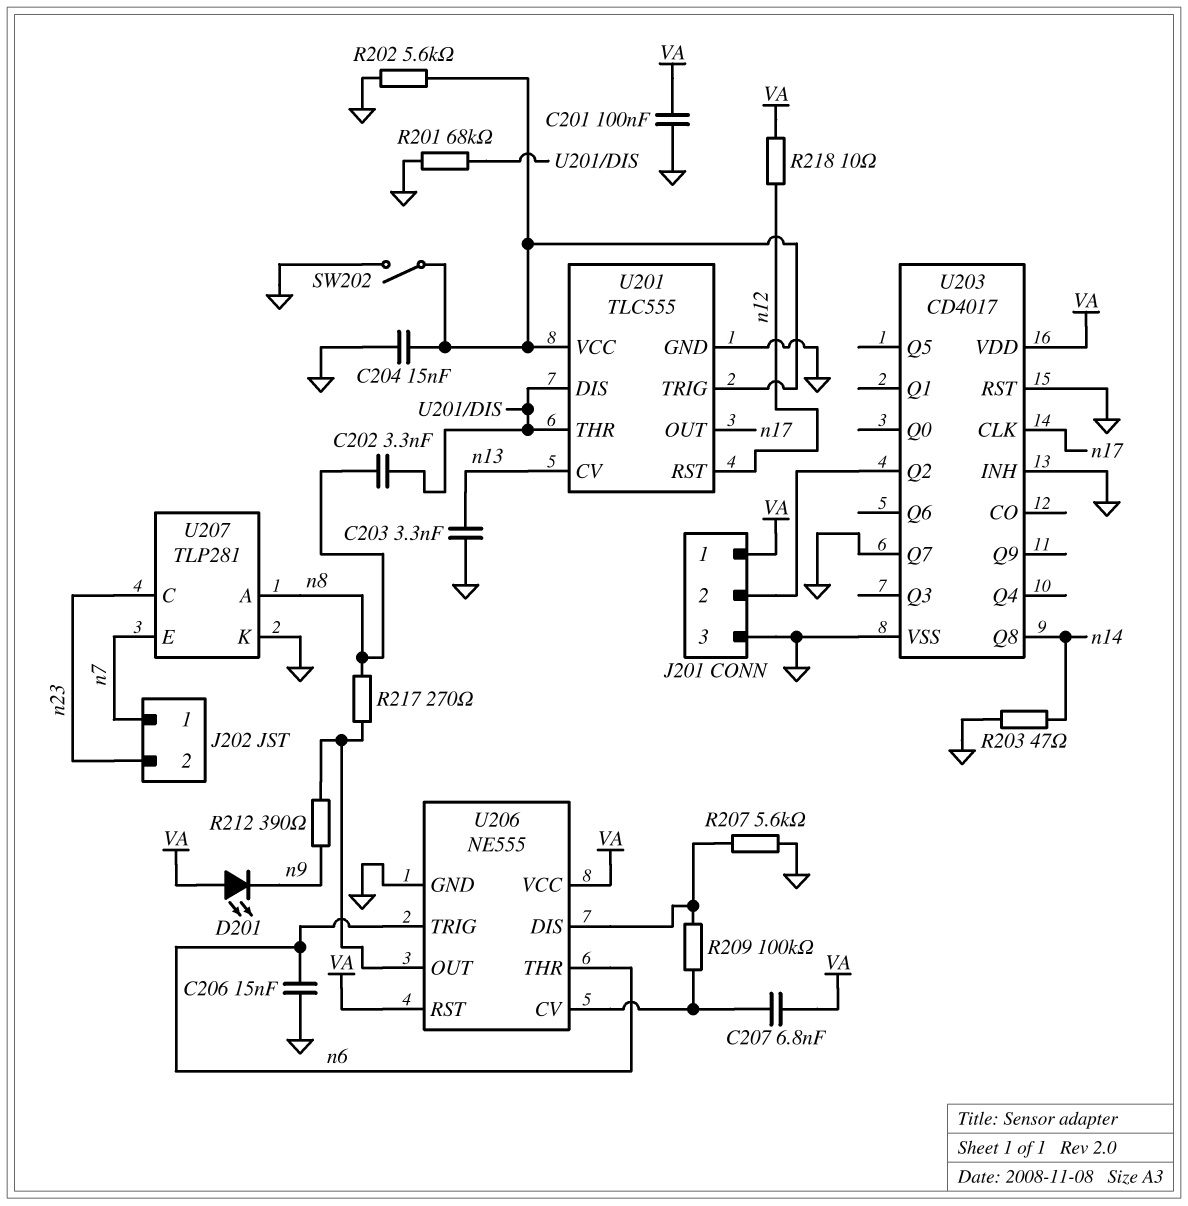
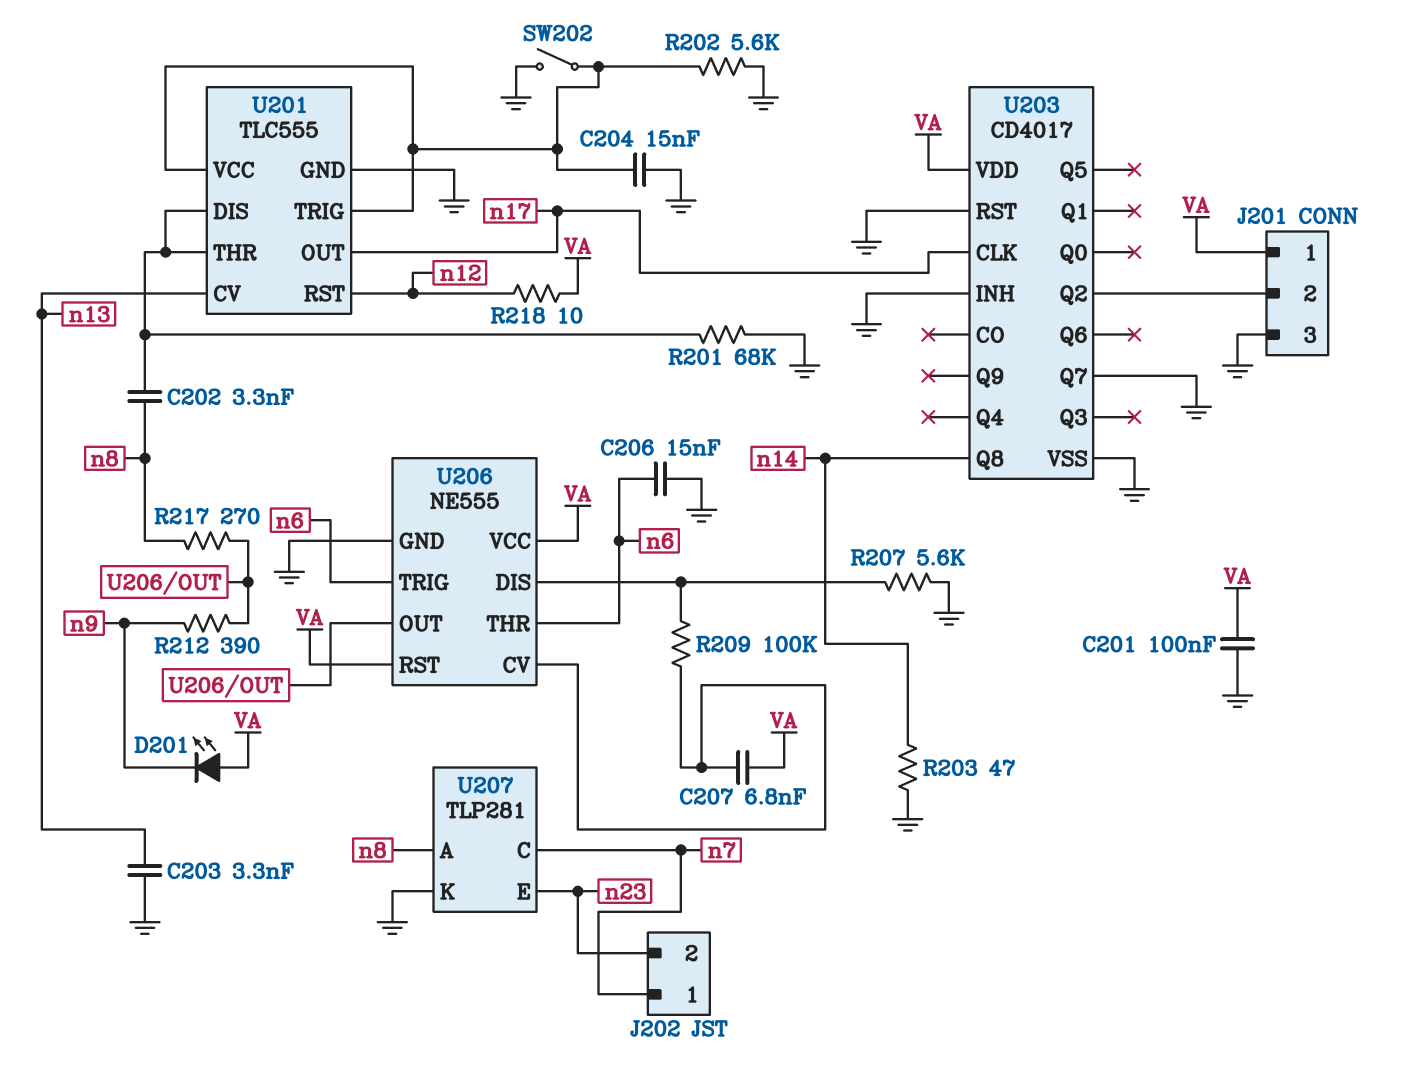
U207 pin C: n23 -> n7
U207 pin E: n7 -> n23

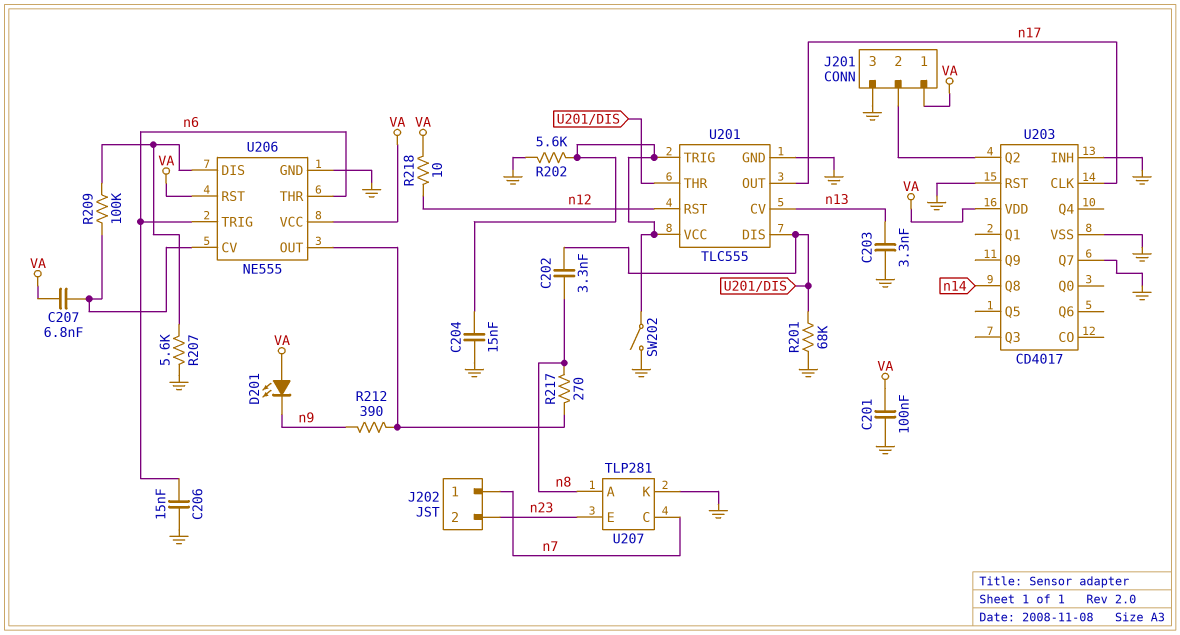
R203: 47 (GND, n14) -> none

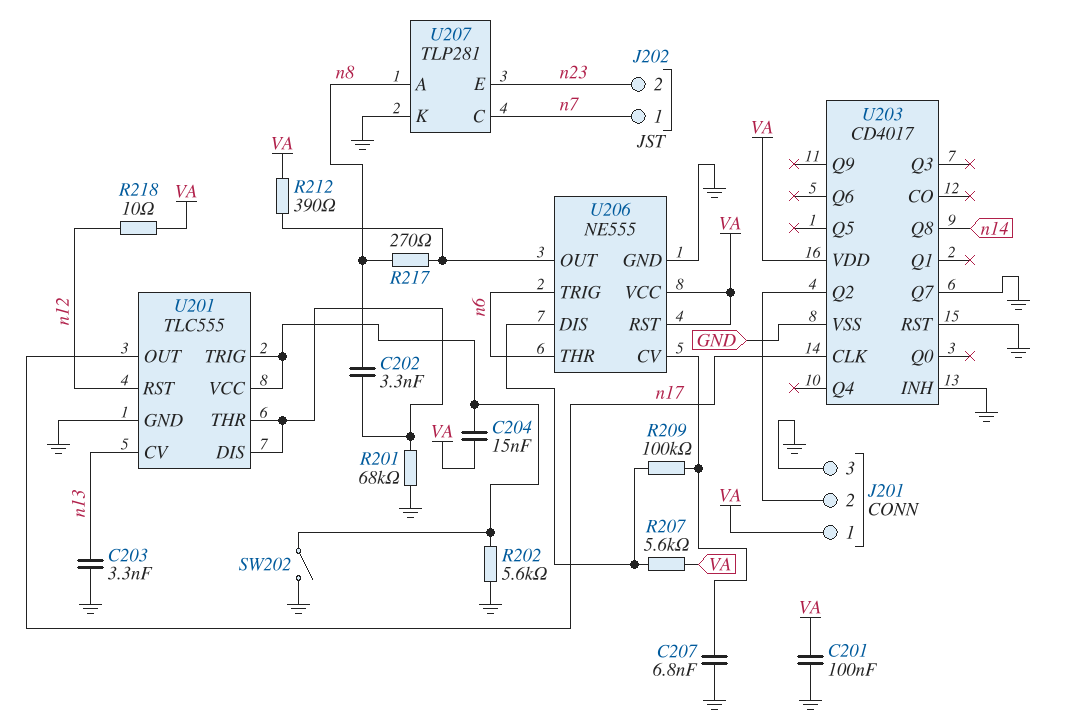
C204: 15nF (GND, U201/TRIG) -> 15nF (U201/TRIG, VA)
C206: 15nF (GND, n6) -> none
C207: 6.8nF (U206/CV, VA) -> 6.8nF (GND, U206/CV)
D201: LED (A VA, K n9) -> none
R207: 5.6k (GND, U206/DIS) -> 5.6k (U206/DIS, VA)
R212: 390 (U206/OUT, n9) -> 390 (U206/OUT, VA)

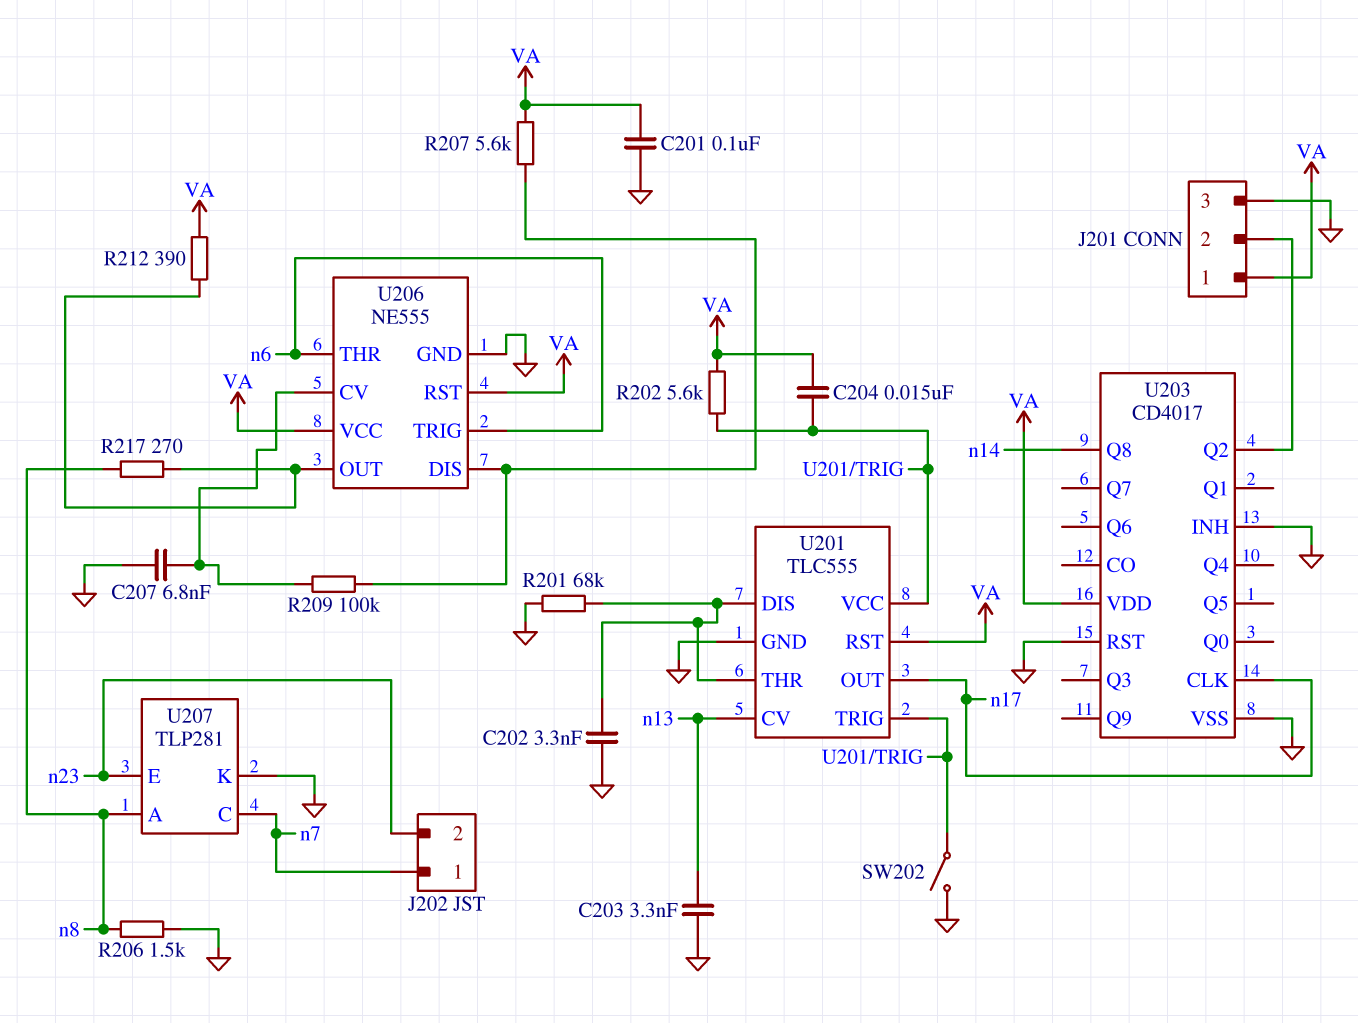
C202: 3.3nF (U201/DIS, n8) -> 3.3nF (GND, U201/DIS)
R202: 5.6k (GND, U201/TRIG) -> 5.6k (U201/TRIG, VA)
R206: none -> 1.5k (GND, n8)
R218: 10 (VA, n12) -> none
U201 pin RST: n12 -> VA
U203 pin Q7: GND -> none

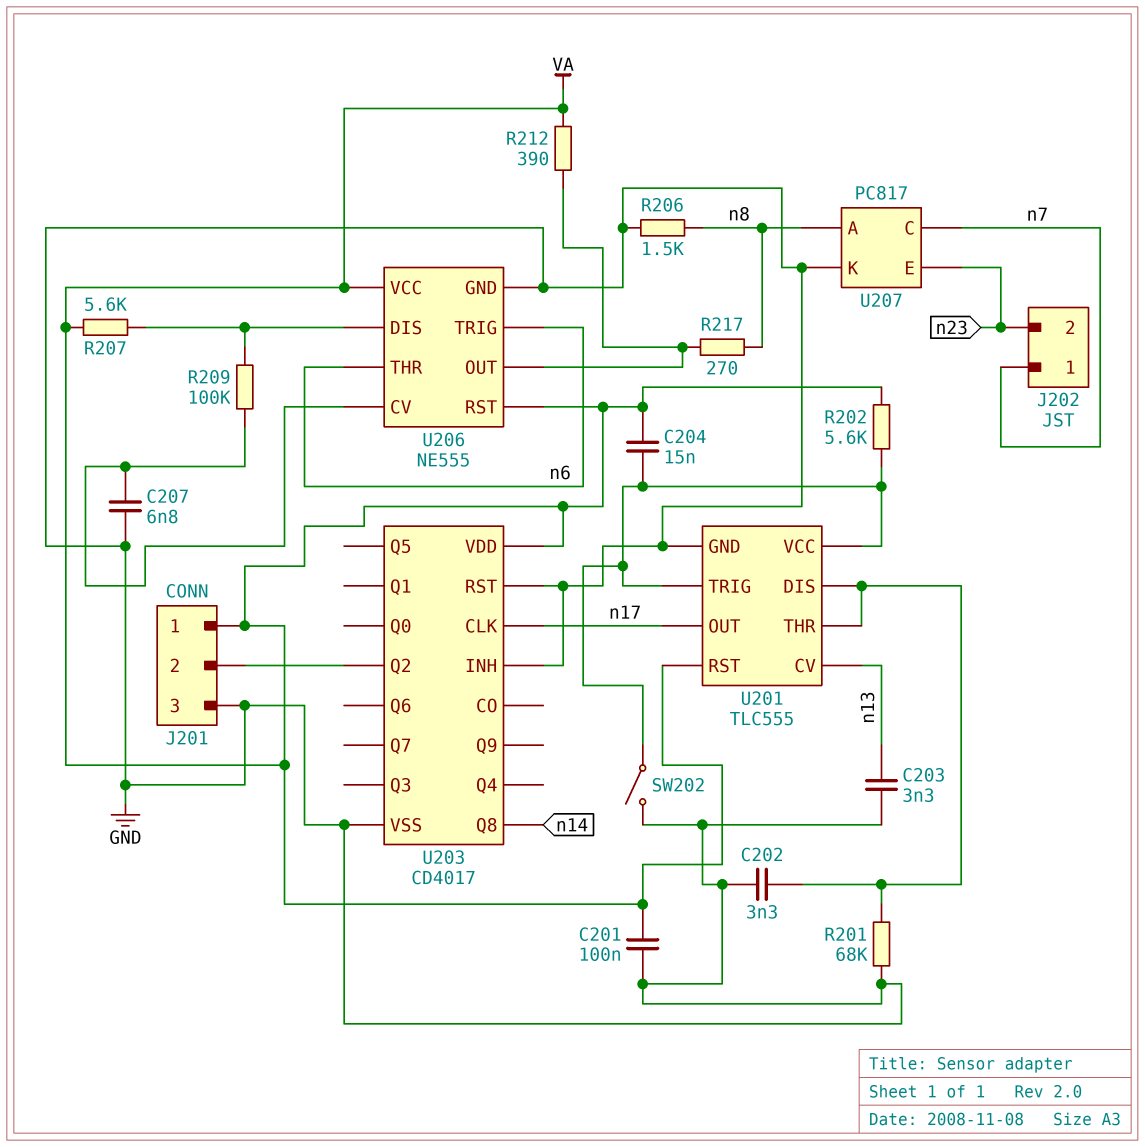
U207: TLP281 -> PC817

